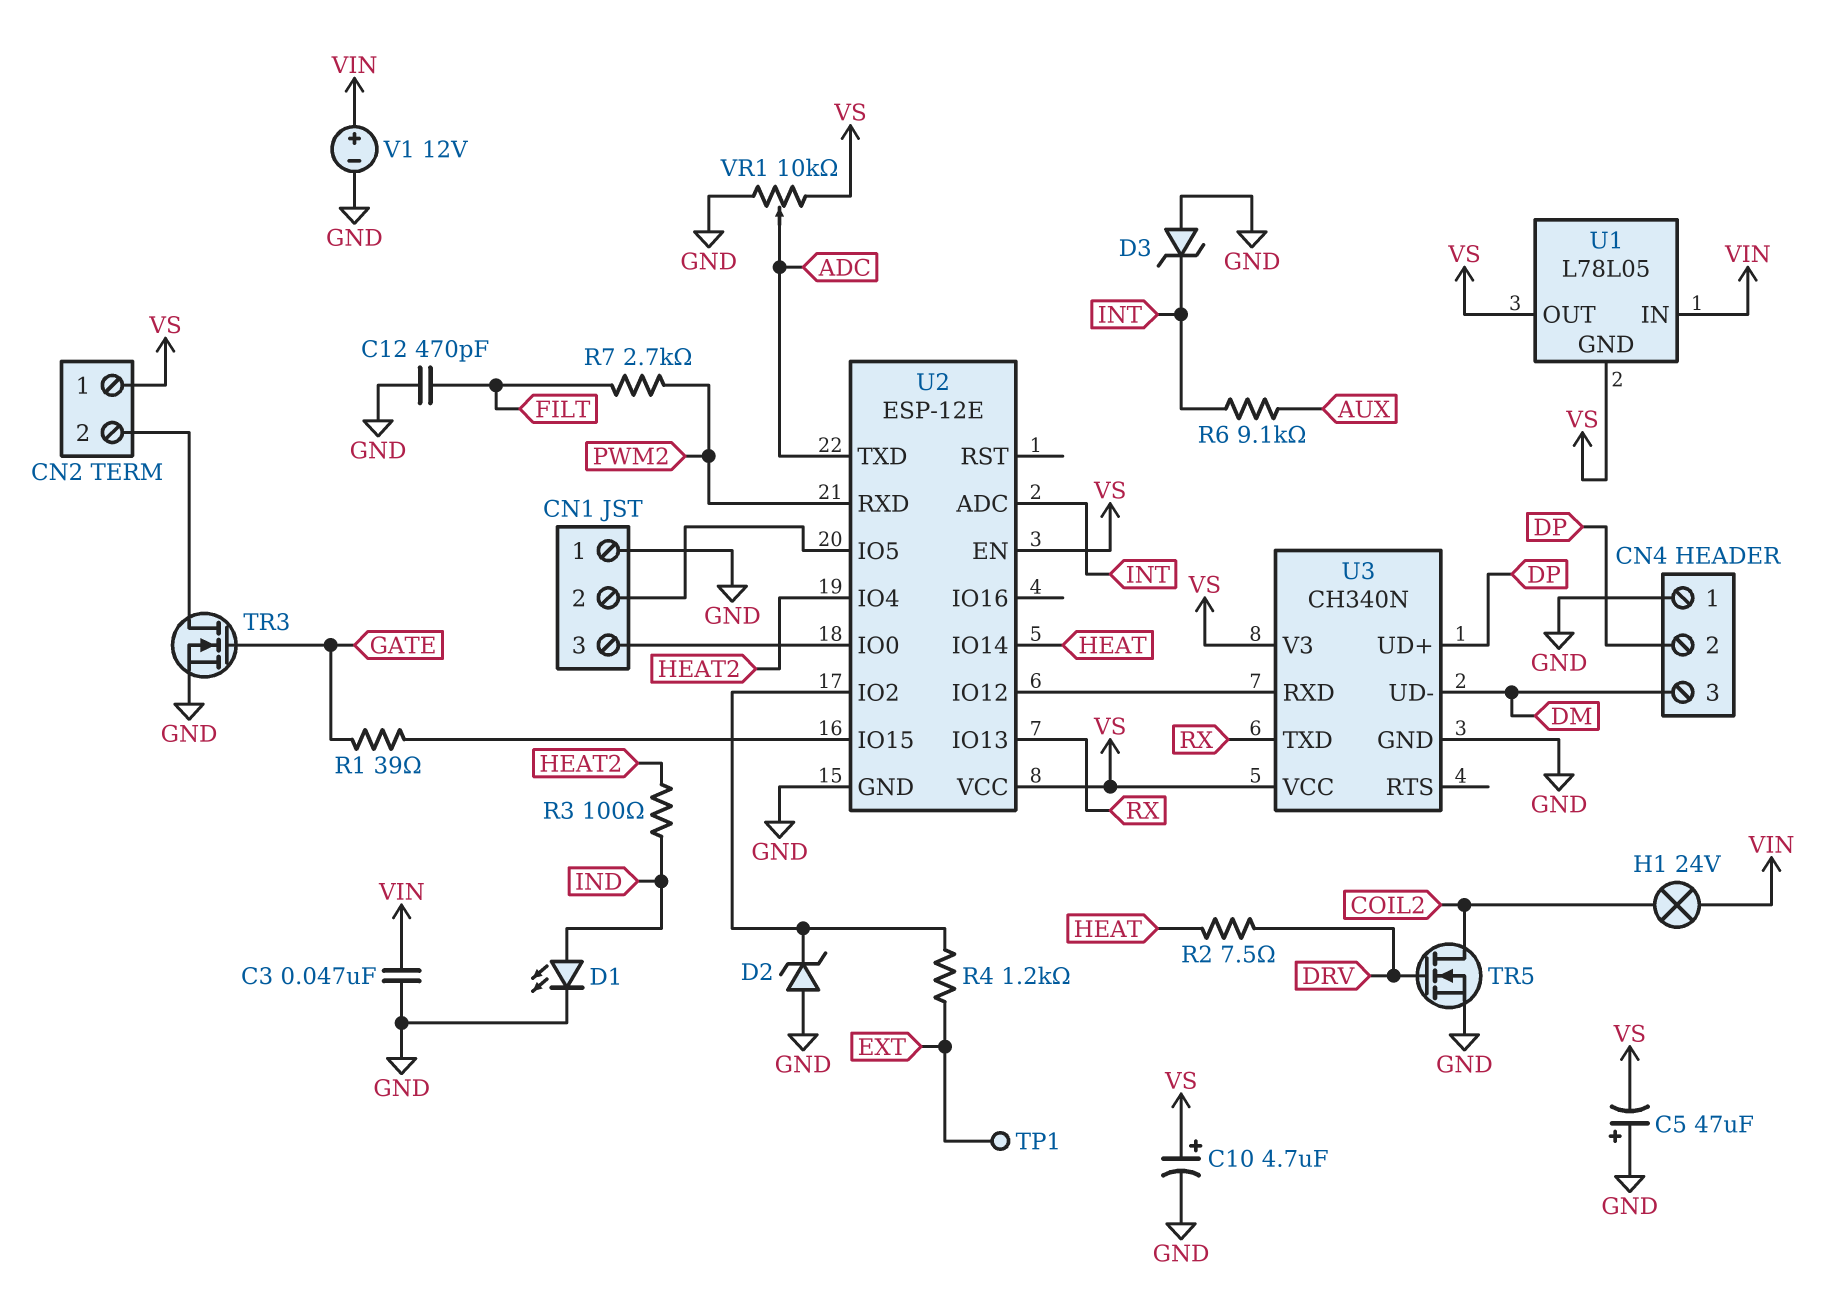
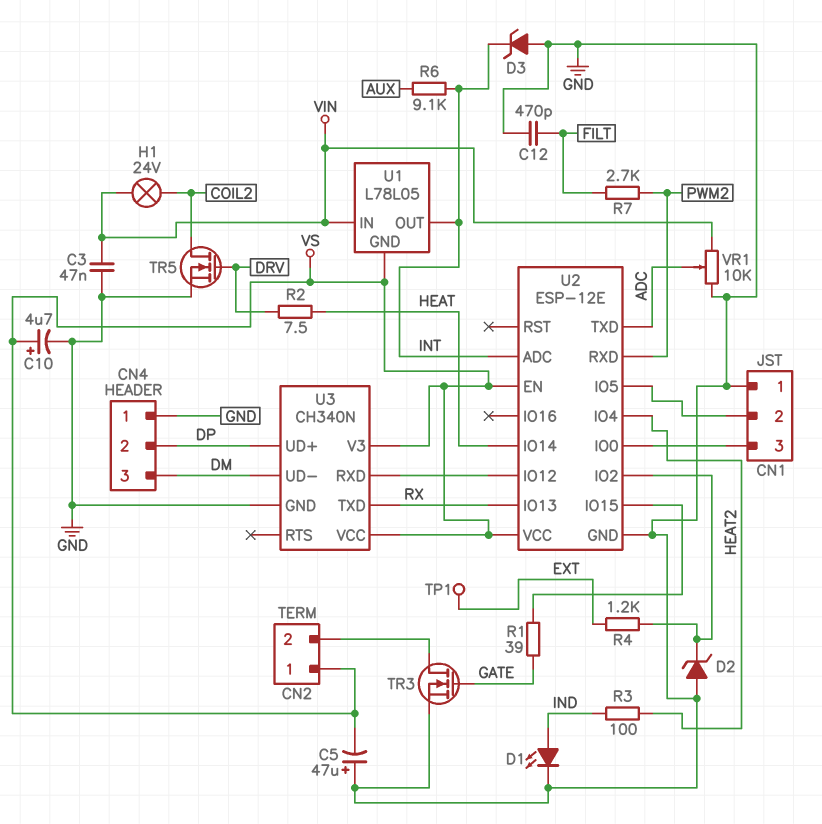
U1 pin OUT: VS -> INT
V1: 12V (plus VIN, minus GND) -> none
VR1: 10k (GND, VS, wiper ADC) -> 10k (GND, VIN, wiper ADC)

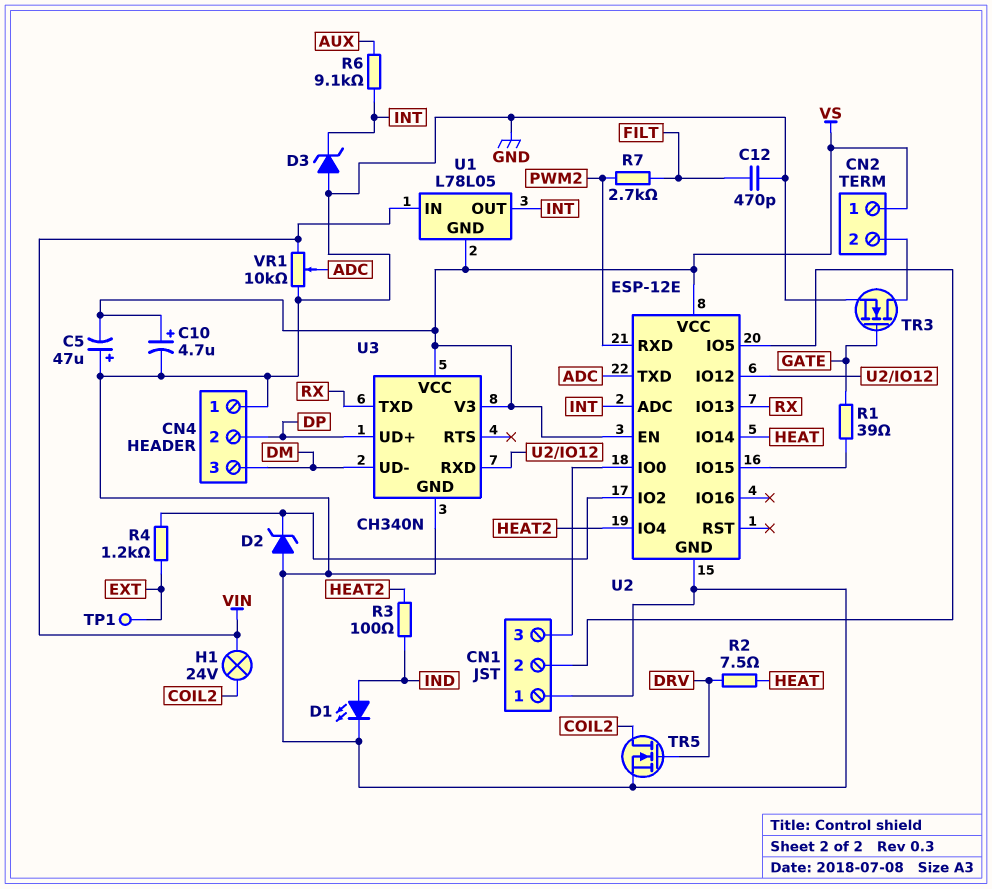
C3: 47nF (GND, VIN) -> none

